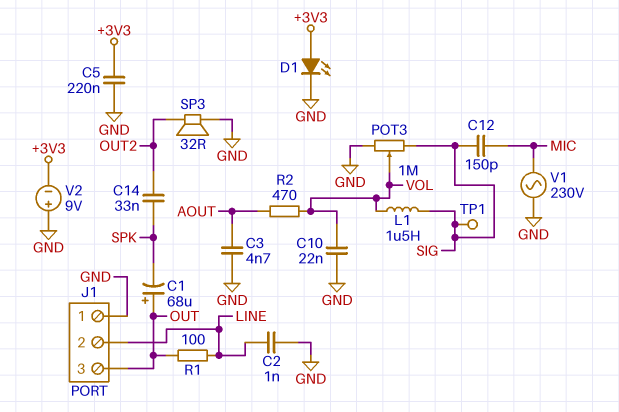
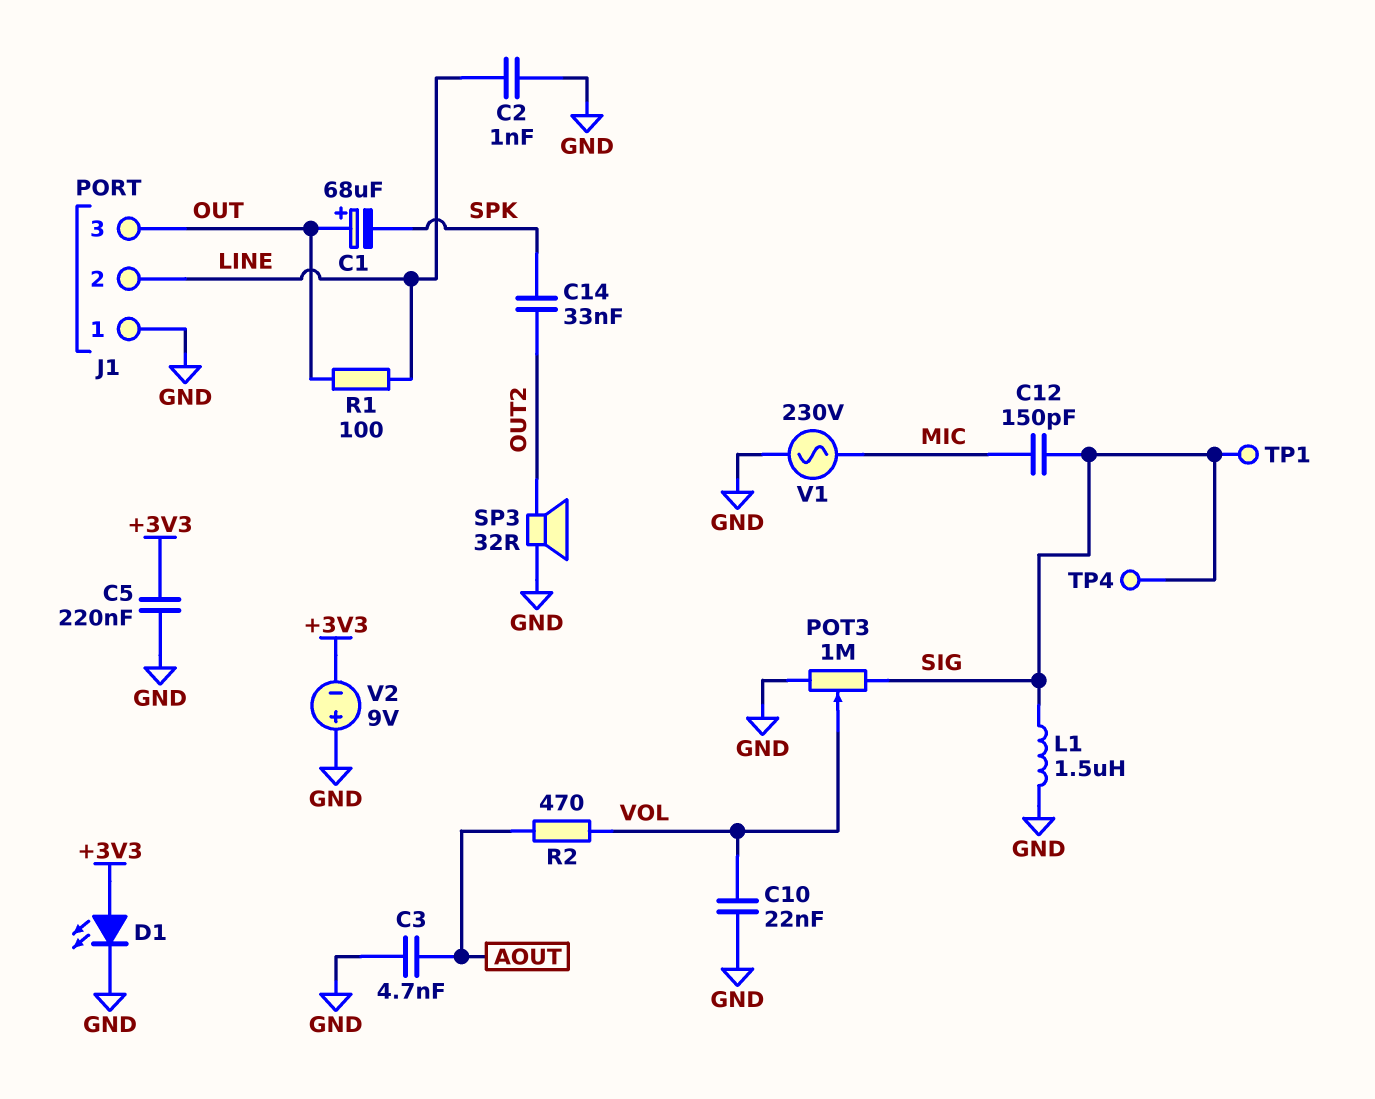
L1: 1.5uH (SIG, VOL) -> 1.5uH (GND, SIG)
TP4: none -> test point (SIG)

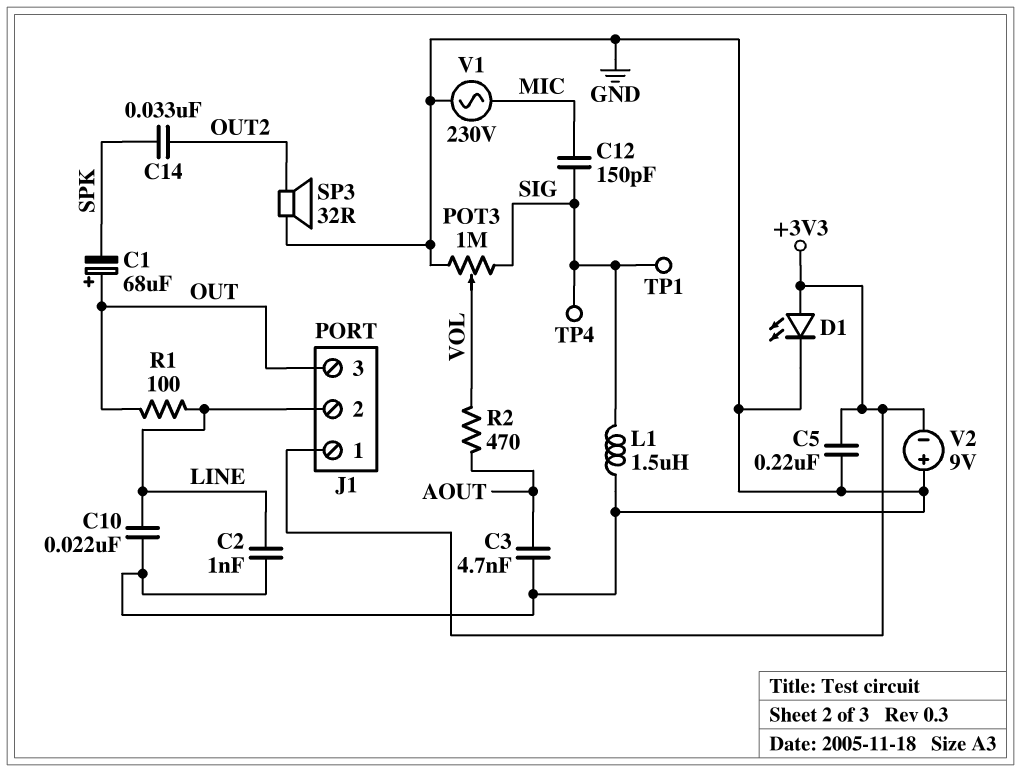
C10: 22nF (GND, VOL) -> 22nF (GND, LINE)
J1 pin 1: GND -> +3V3

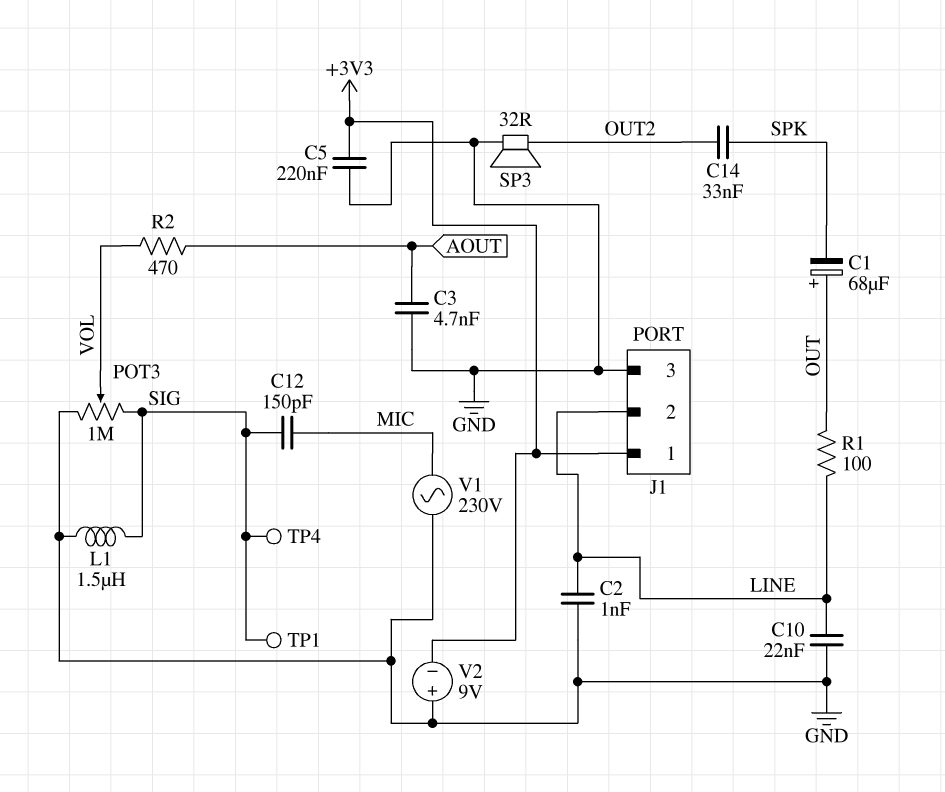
D1: LED (A +3V3, K GND) -> none
J1 pin 3: OUT -> GND

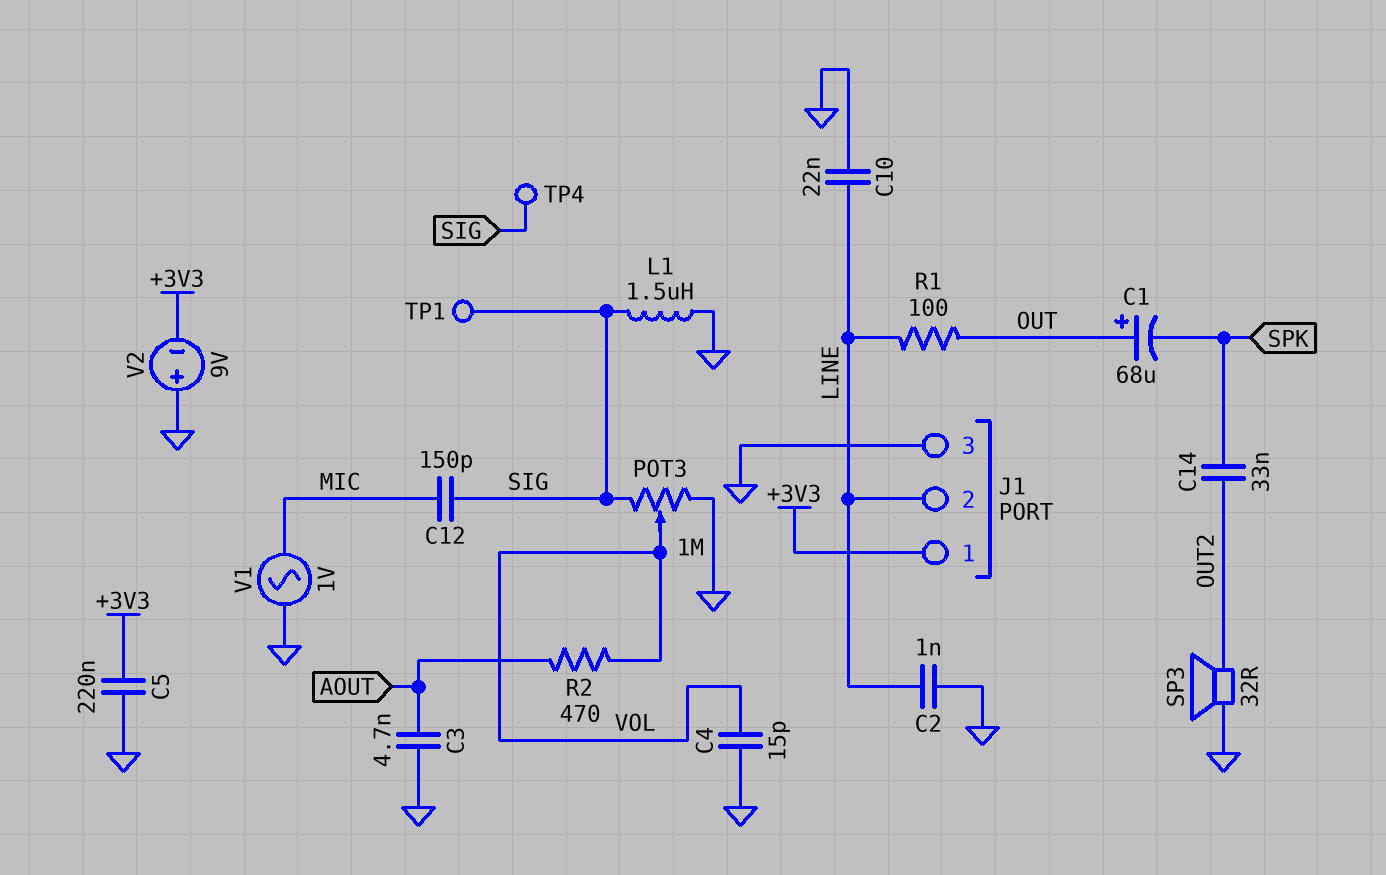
C4: none -> 15pF (GND, VOL)
V1: AC 230V (GND, MIC) -> AC 1V (GND, MIC)

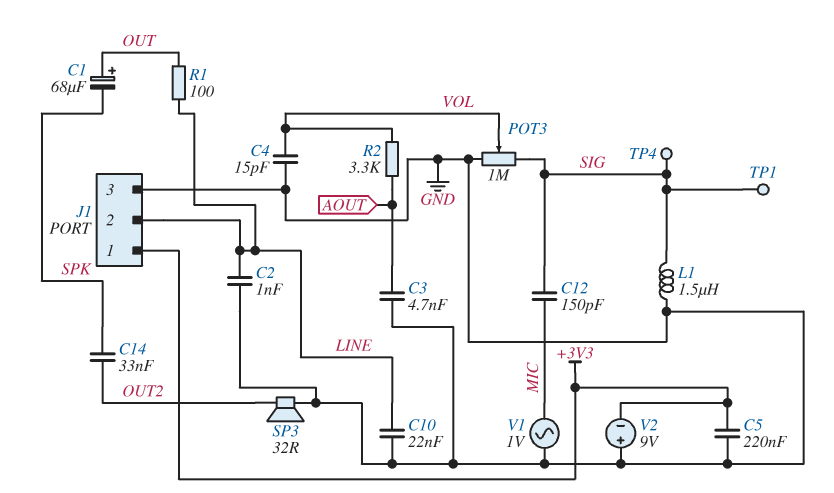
R2: 470 (AOUT, VOL) -> 3.3k (AOUT, VOL)

